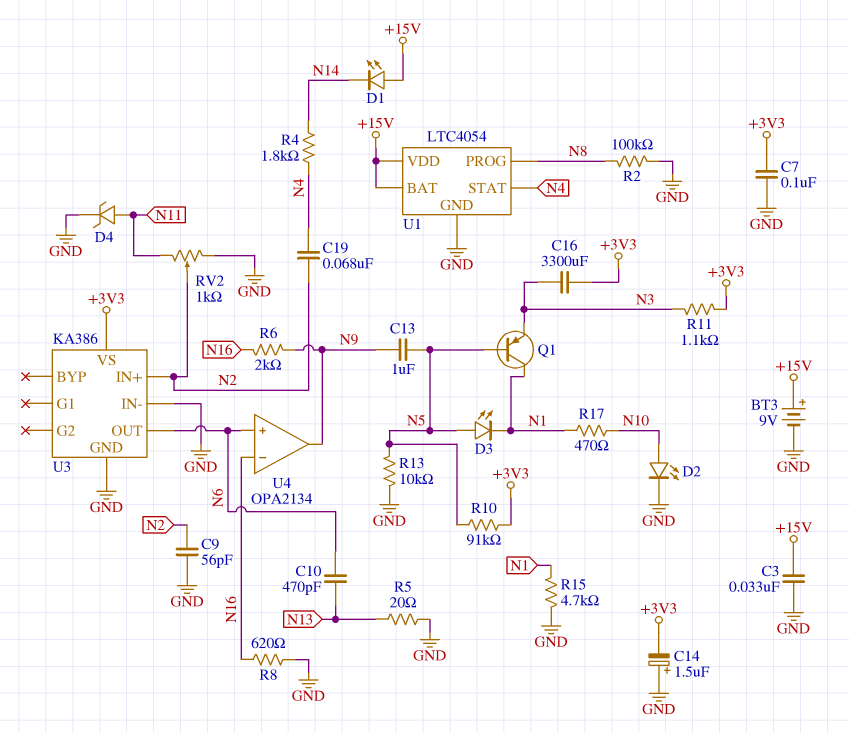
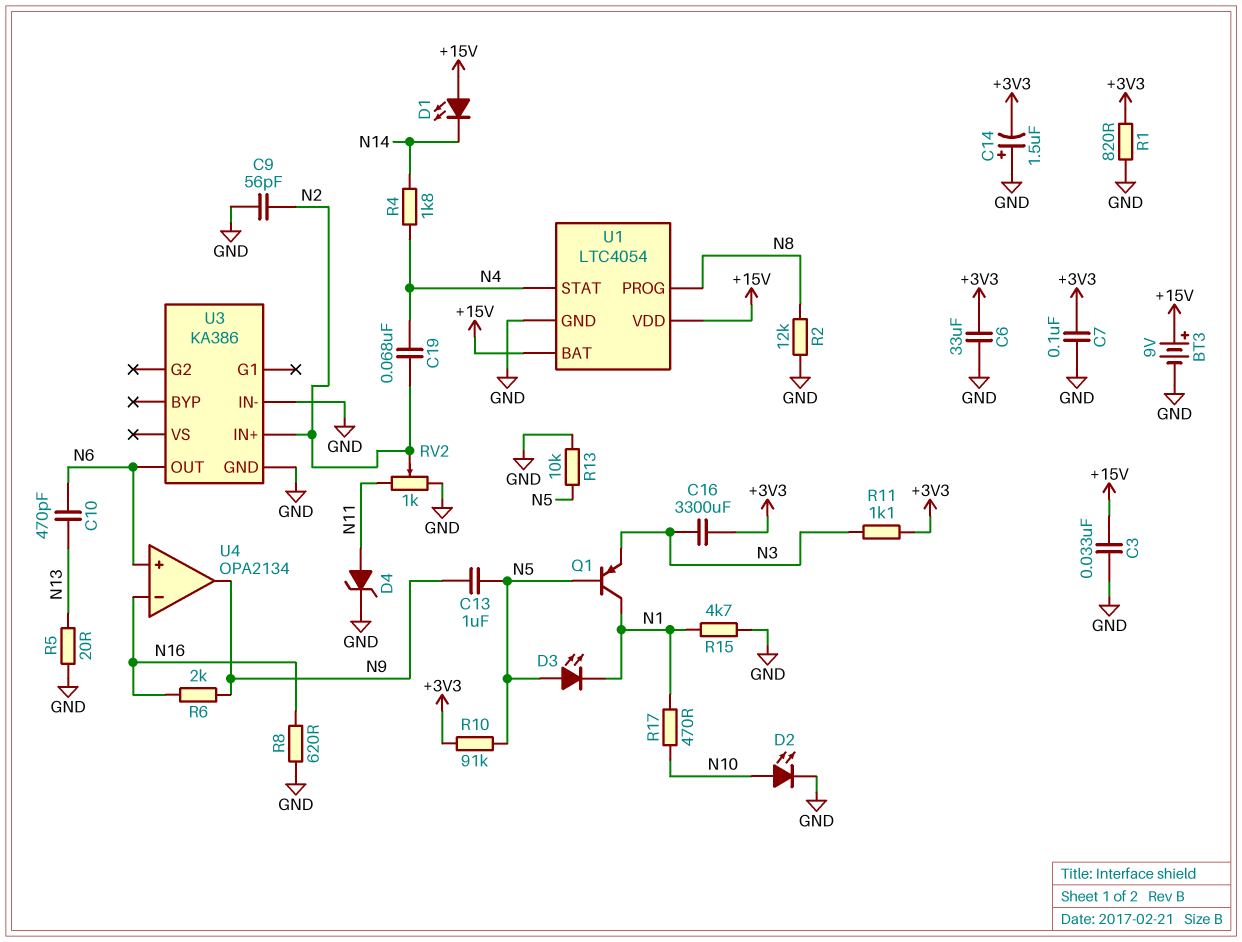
C6: none -> 33uF (+3V3, GND)
R1: none -> 820 (+3V3, GND)
R2: 100k (GND, N8) -> 12k (GND, N8)
U3 pin VS: +3V3 -> none

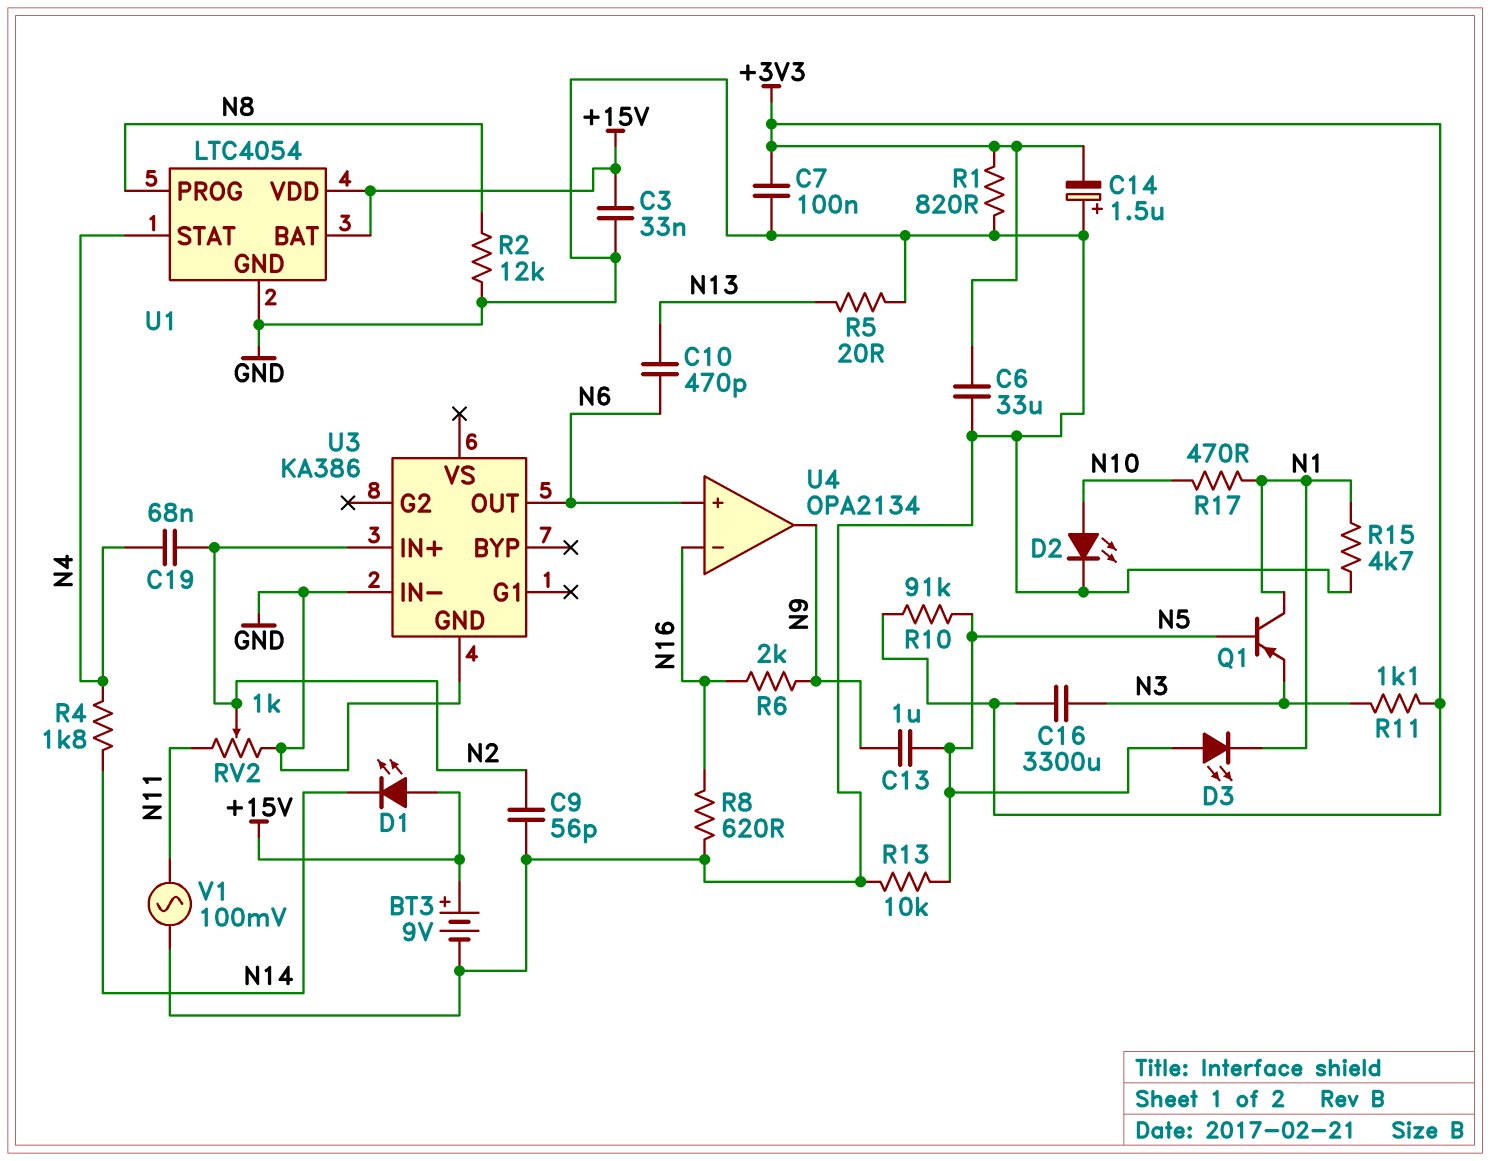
D4: zener (A N11, K GND) -> none
V1: none -> AC 100mV (GND, N11)

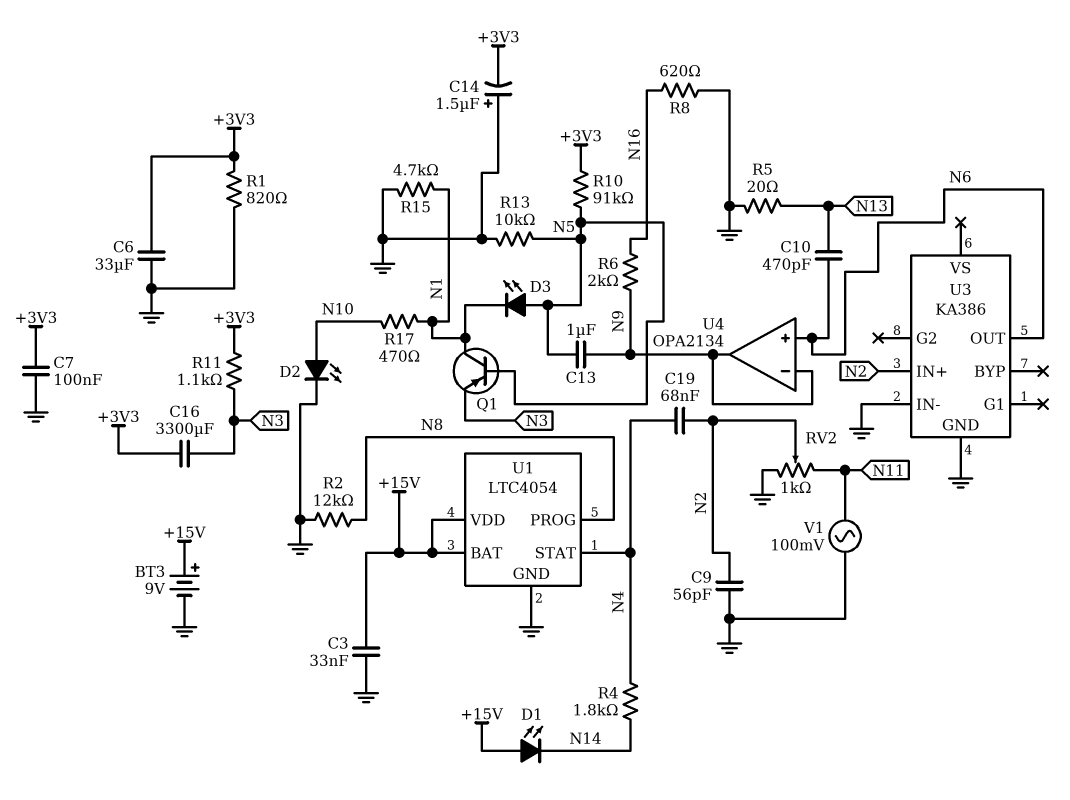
U4 pin in-: N16 -> N9

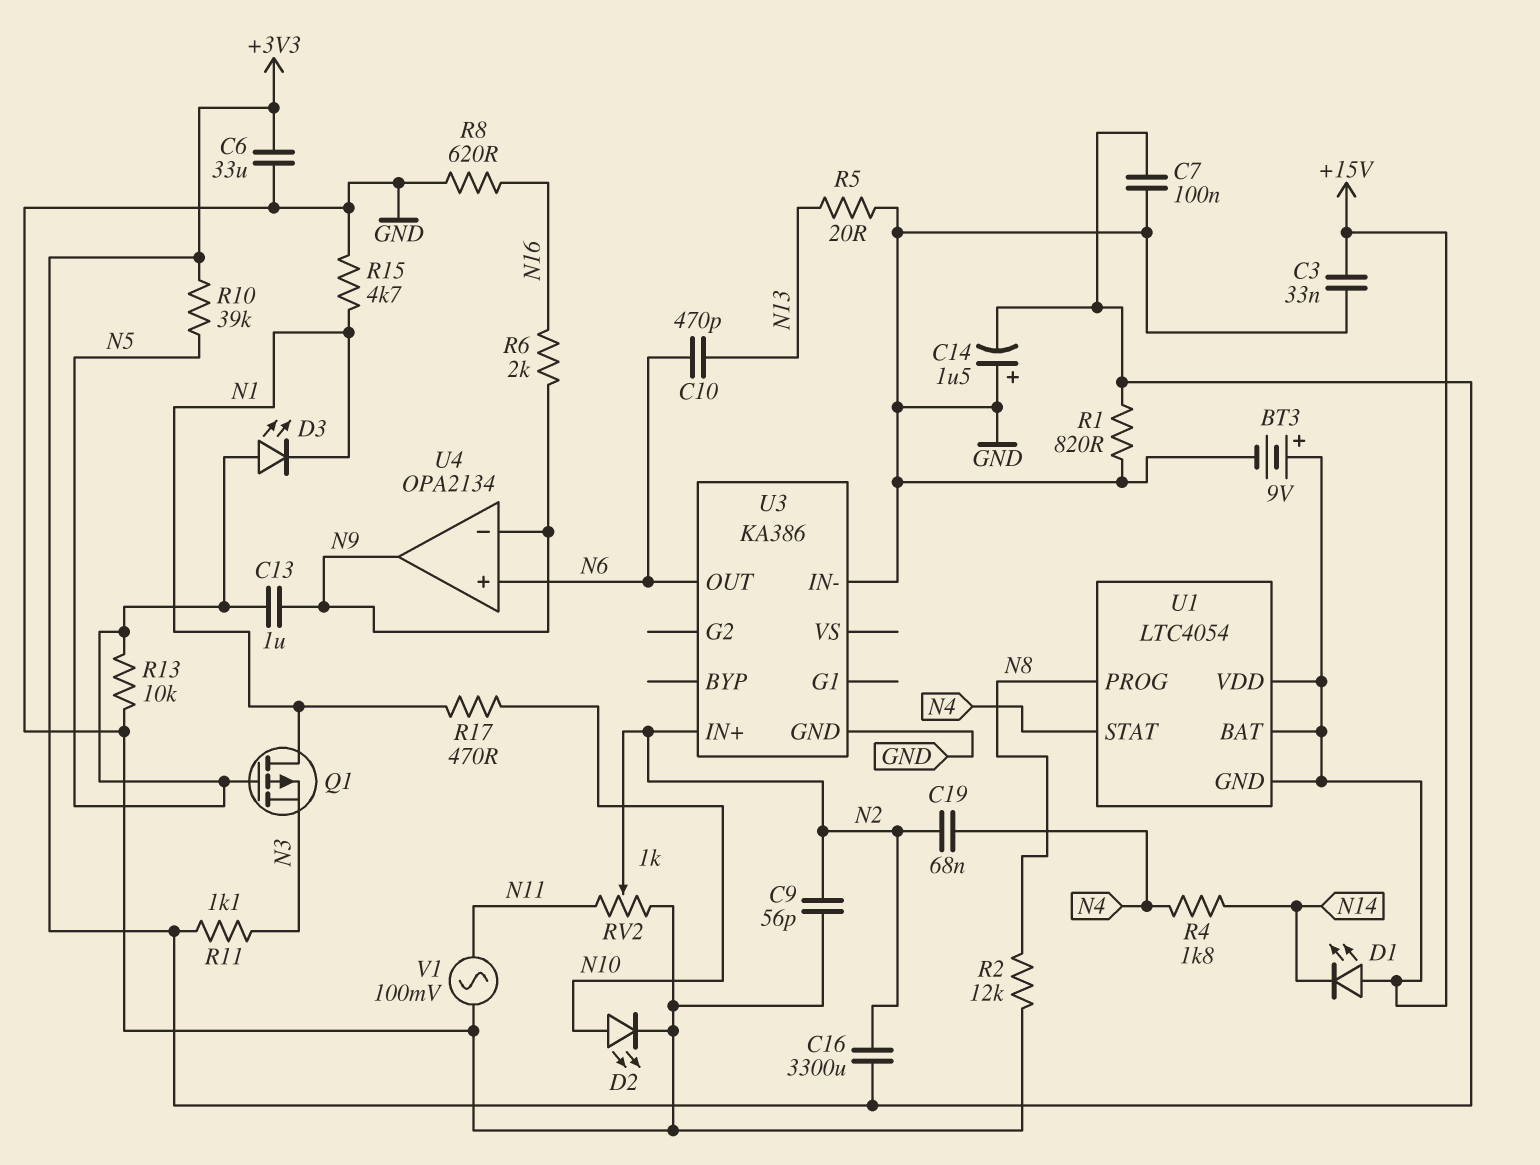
C16: 3300uF (+3V3, N3) -> 3300uF (+3V3, N2)
Q1: PNP (B N5, C N1, E N3) -> PMOS (G N5, D N1, S N3)
R10: 91k (+3V3, N5) -> 39k (+3V3, N5)
U1 pin GND: GND -> +15V

